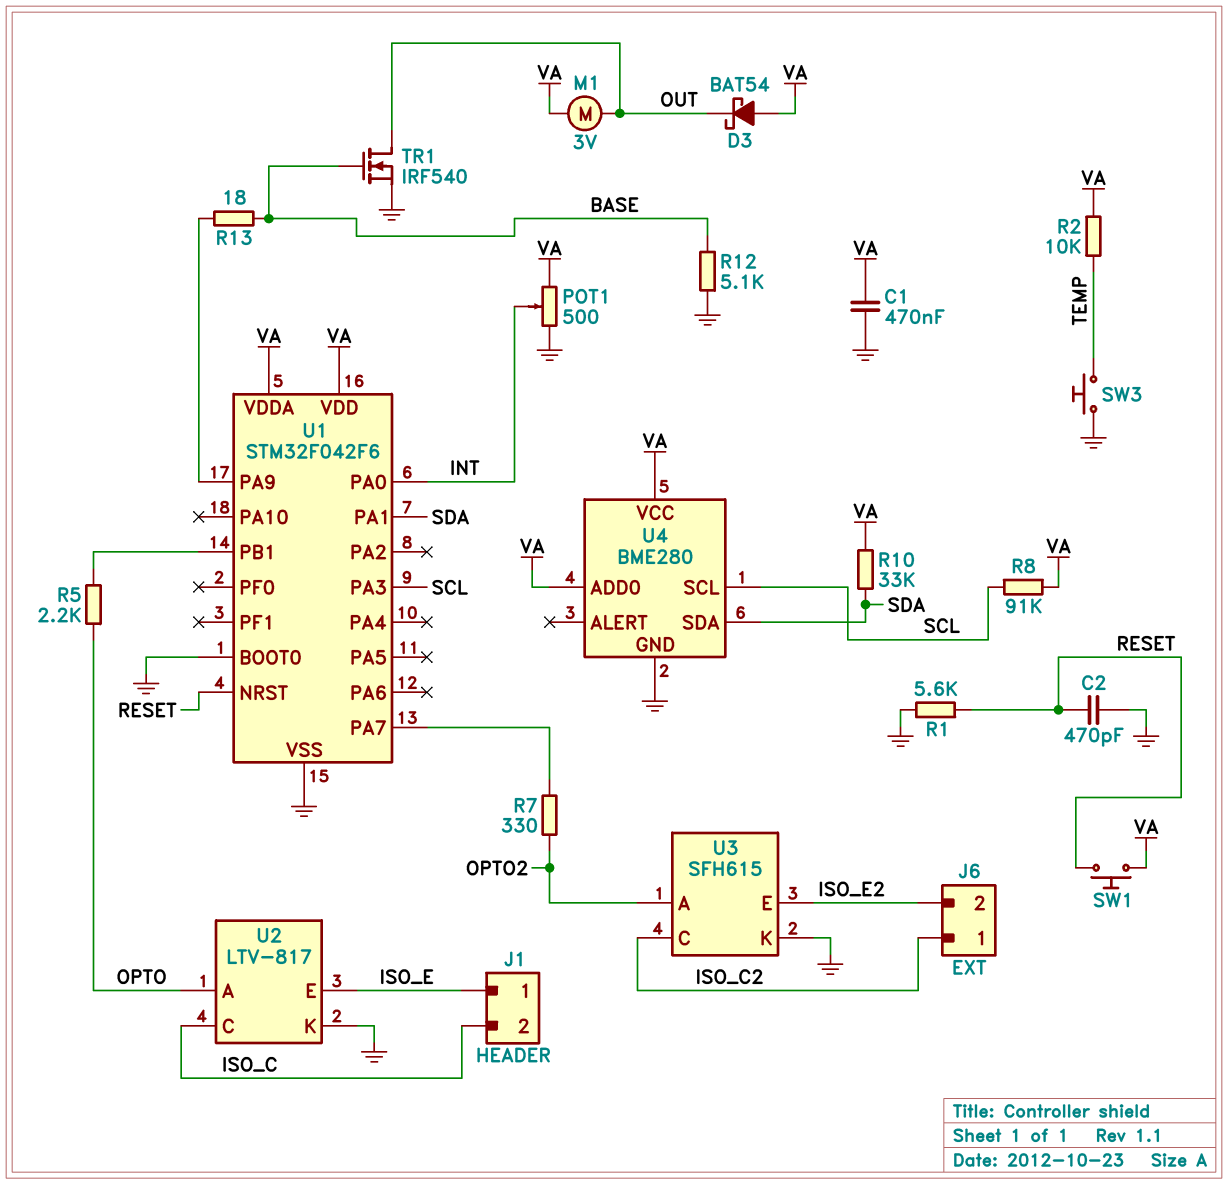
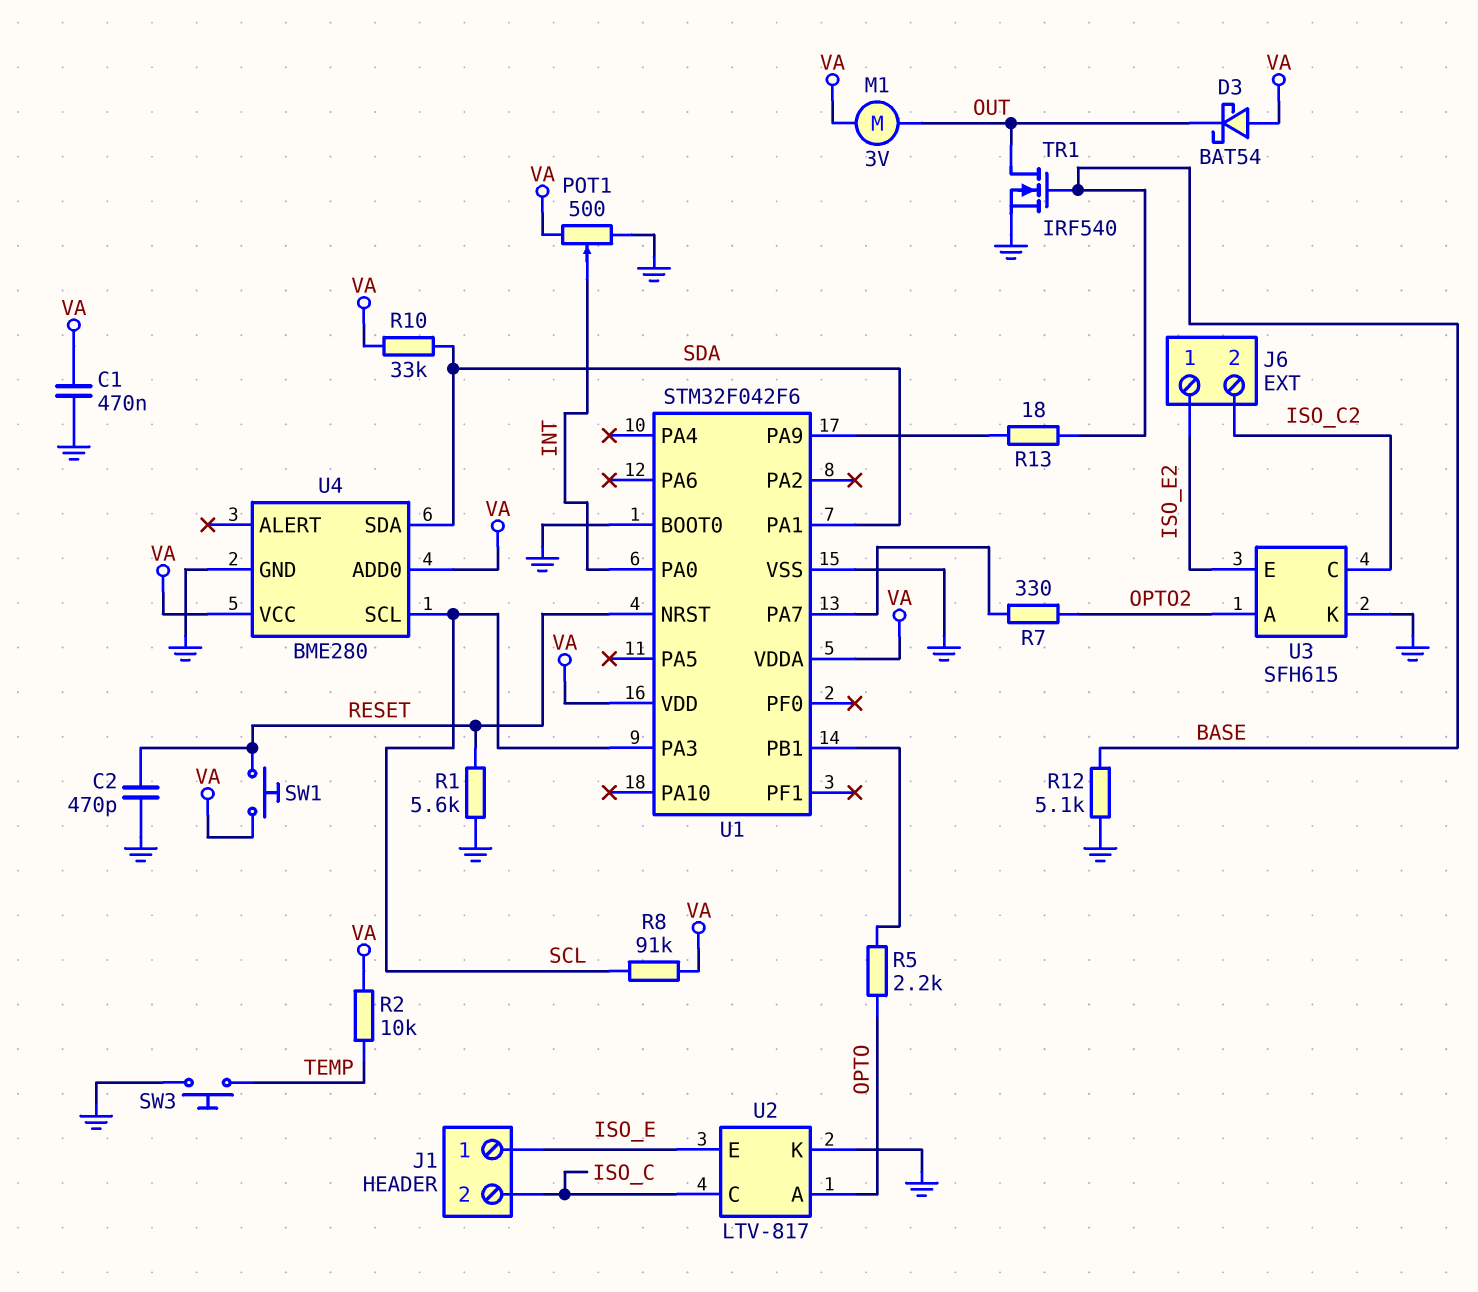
J6 pin 1: ISO_C2 -> ISO_E2
J6 pin 2: ISO_E2 -> ISO_C2

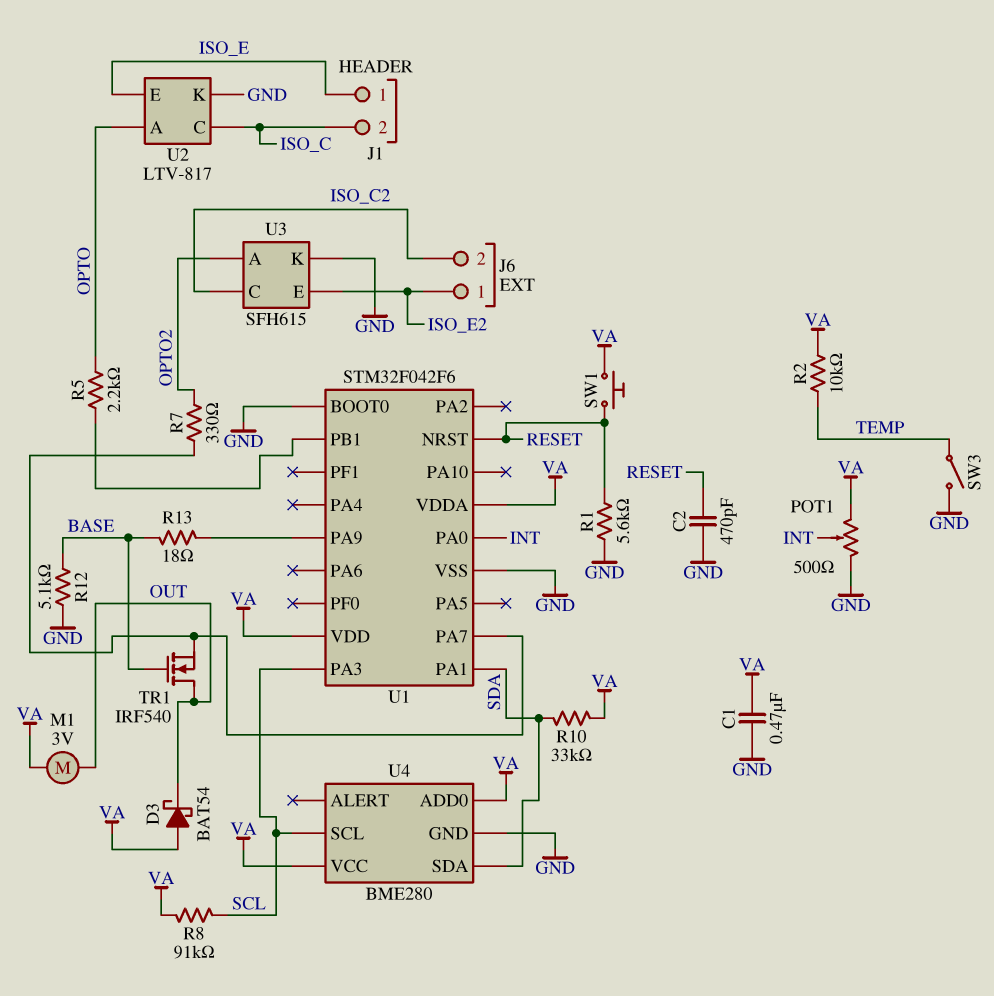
SW3: button (GND, TEMP) -> switch (GND, TEMP)
TR1: NMOS IRF540 (G BASE, D OUT, S GND) -> NMOS IRF540 (G BASE, D OUT, S U1/PA7)

